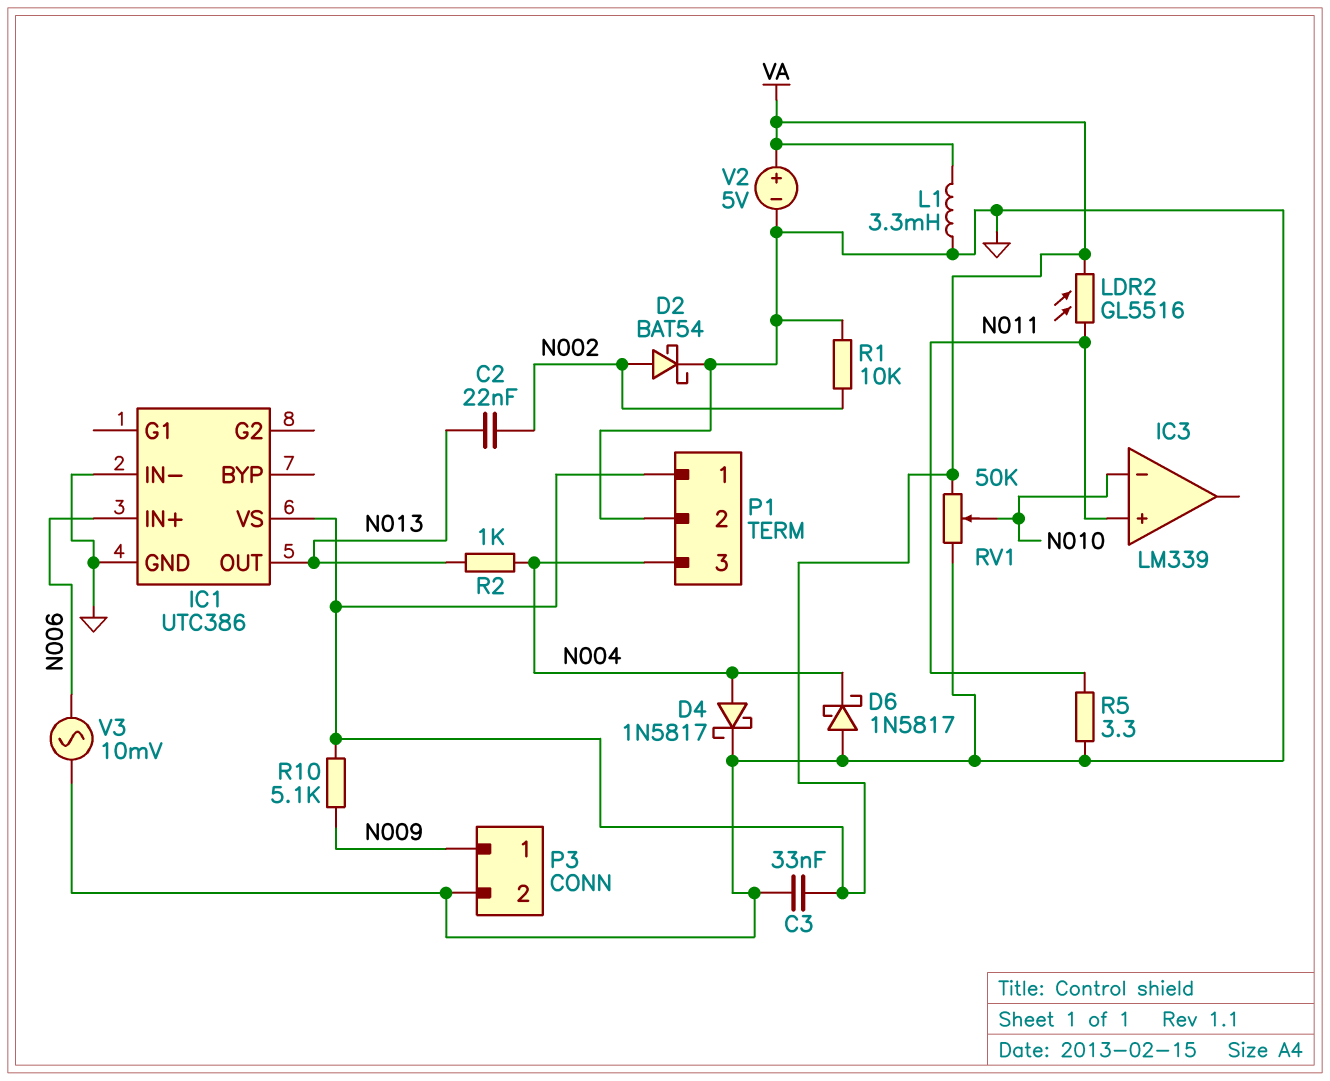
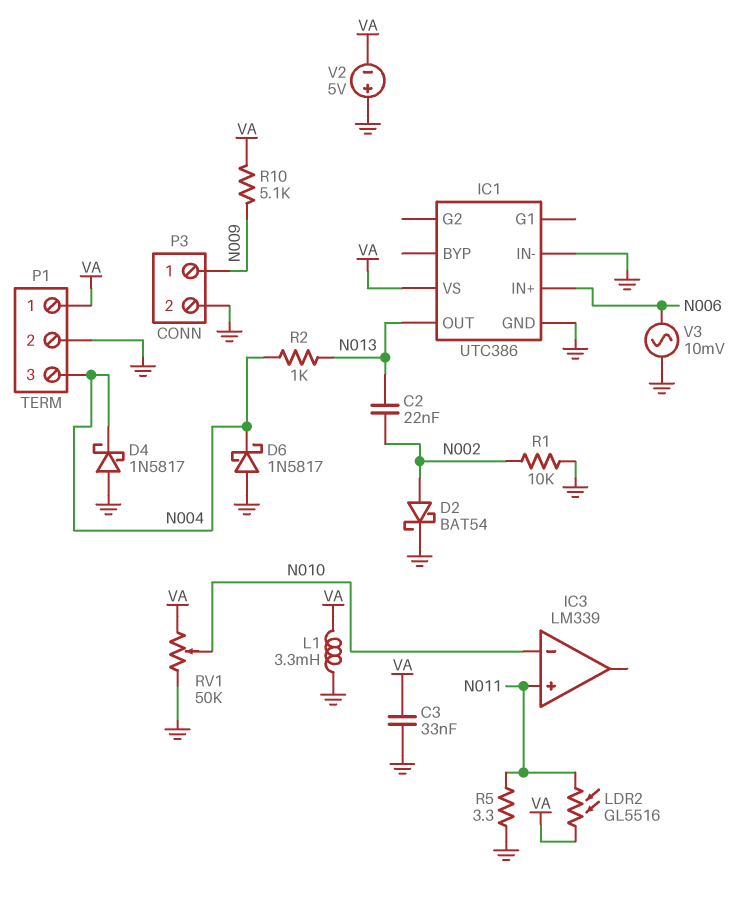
D4: schottky 1N5817 (A N004, K GND) -> schottky 1N5817 (A GND, K N004)
V2: 5V (plus VA, minus GND) -> 5V (plus GND, minus VA)

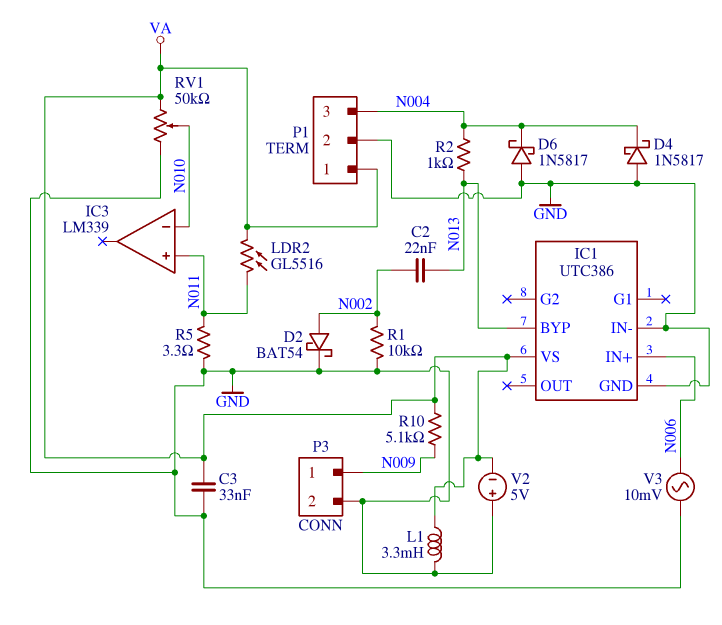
IC1 pin BYP: none -> N013
IC1 pin OUT: N013 -> none

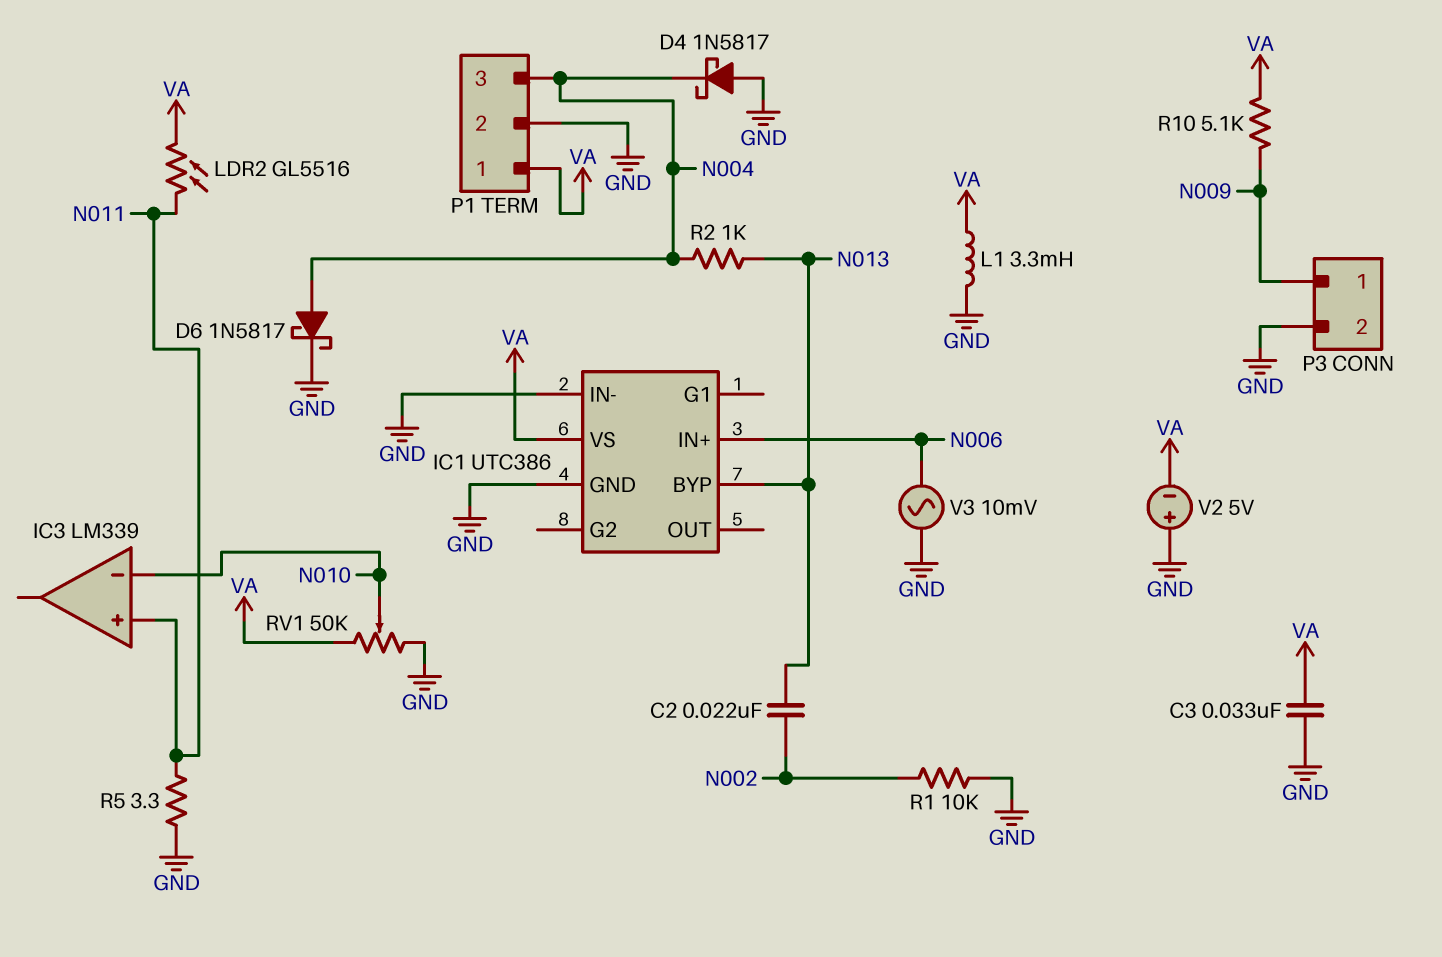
D2: schottky BAT54 (A N002, K GND) -> none
D6: schottky 1N5817 (A GND, K N004) -> schottky 1N5817 (A N004, K GND)

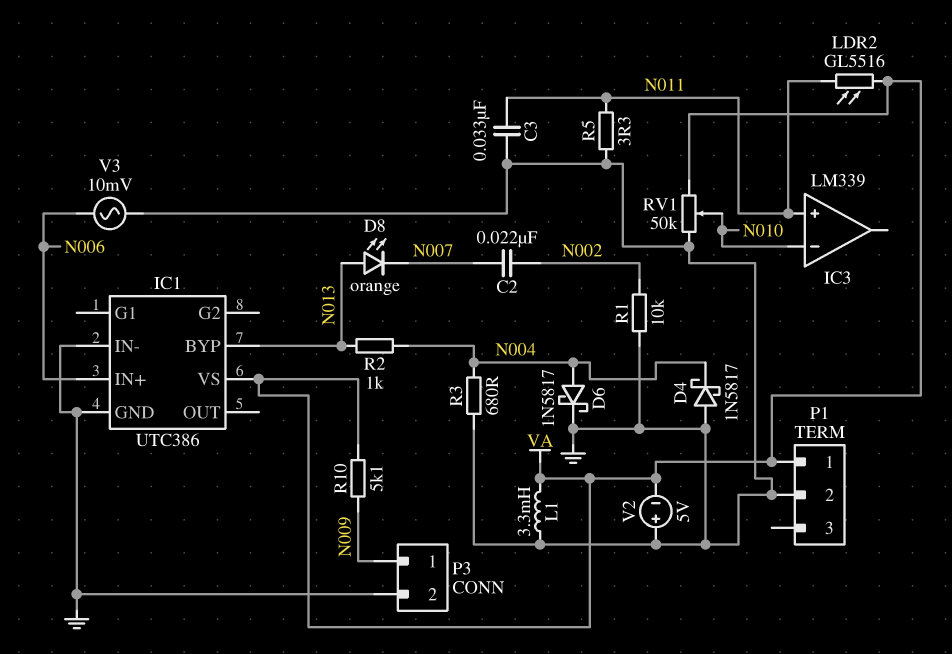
C2: 22nF (N002, N013) -> 22nF (N002, N007)
C3: 33nF (GND, VA) -> 33nF (GND, N011)
D8: none -> LED orange (A N013, K N007)
P1 pin 3: N004 -> none
R3: none -> 680 (GND, N004)

